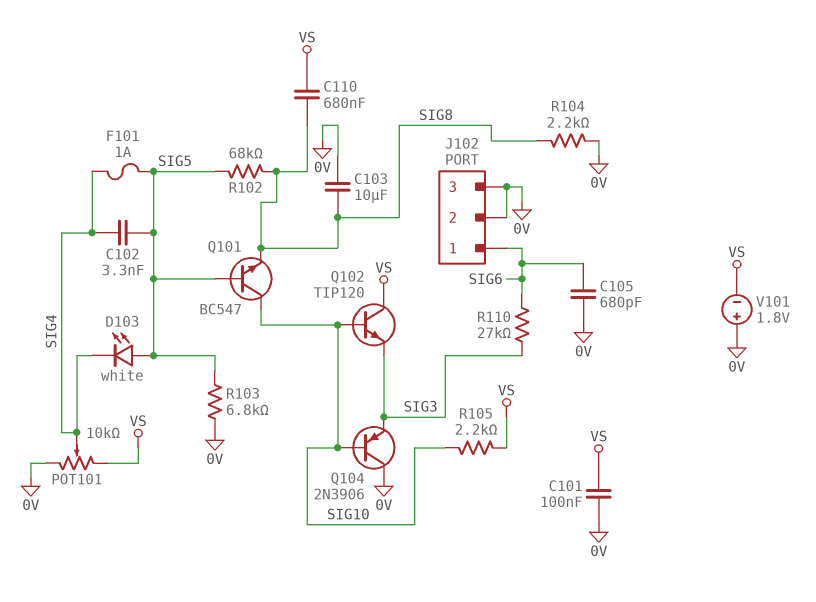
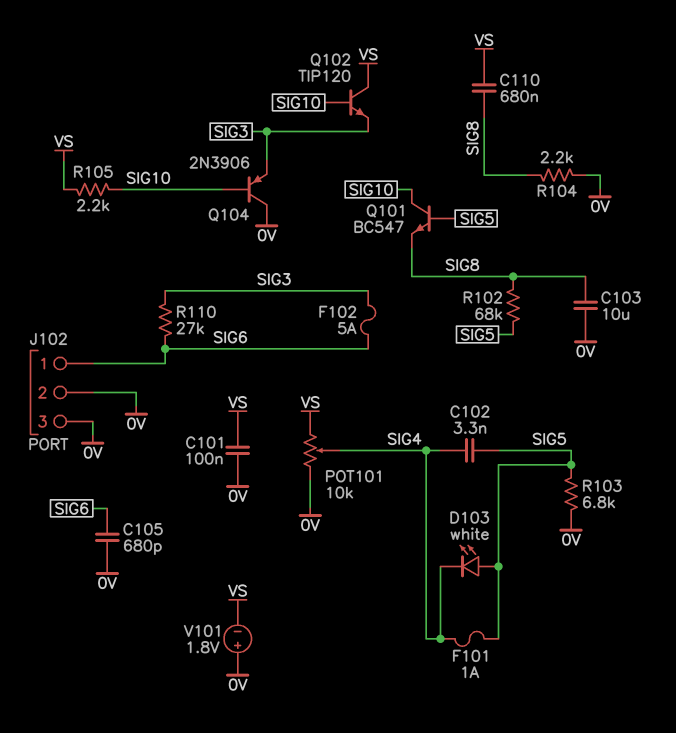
F102: none -> 5A (SIG3, SIG6)

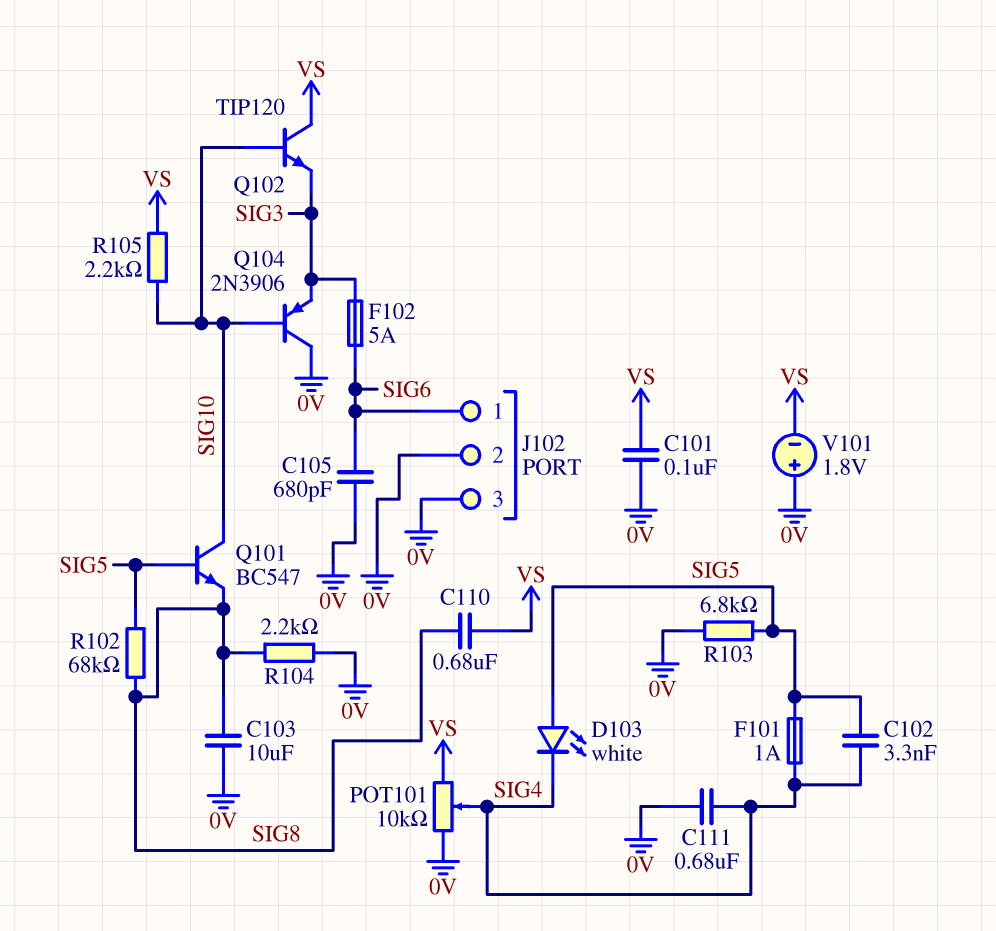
C111: none -> 680nF (0V, SIG4)
R110: 27k (SIG3, SIG6) -> none

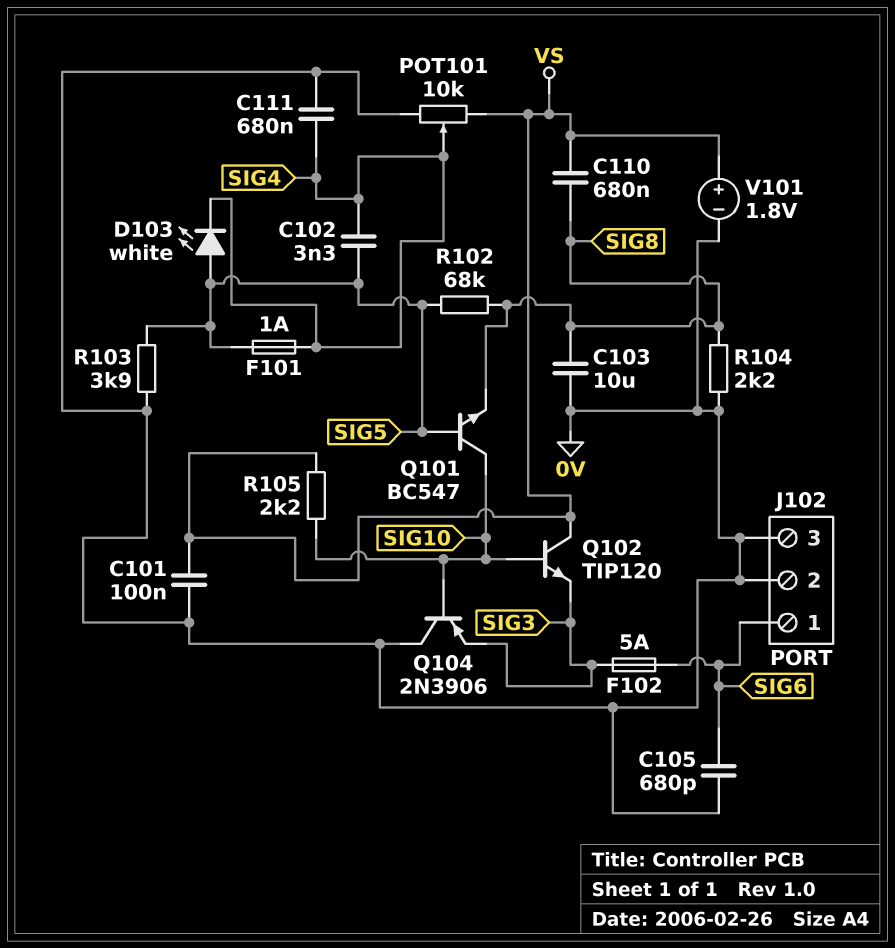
R103: 6.8k (0V, SIG5) -> 3.9k (0V, SIG5)
V101: 1.8V (plus 0V, minus VS) -> 1.8V (plus VS, minus 0V)

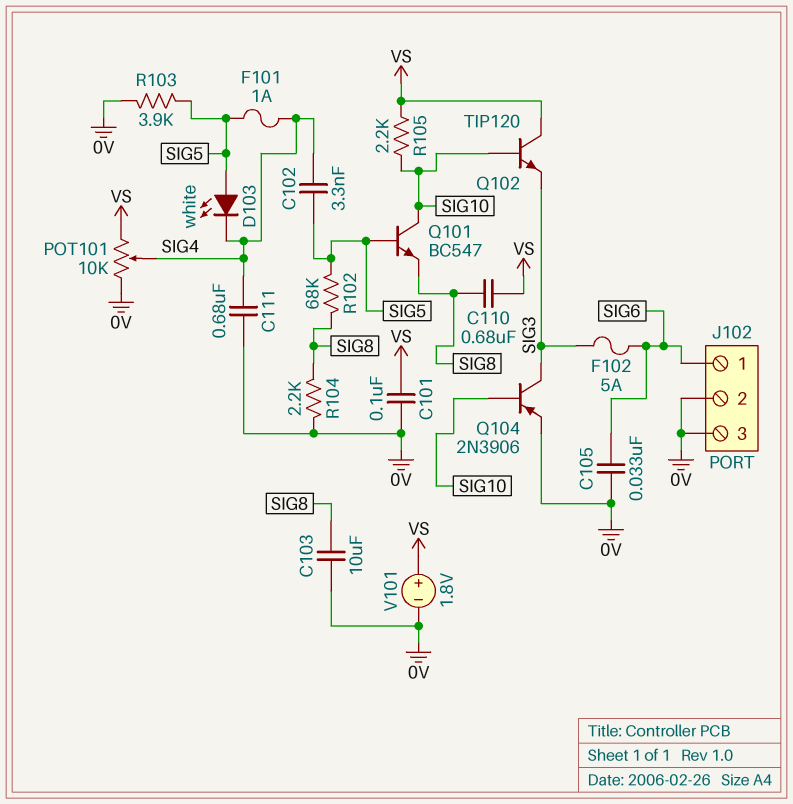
C105: 680pF (0V, SIG6) -> 33nF (0V, SIG6)
Q104: PNP 2N3906 (B SIG10, C 0V, E SIG3) -> PNP 2N3906 (B SIG10, C SIG3, E 0V)

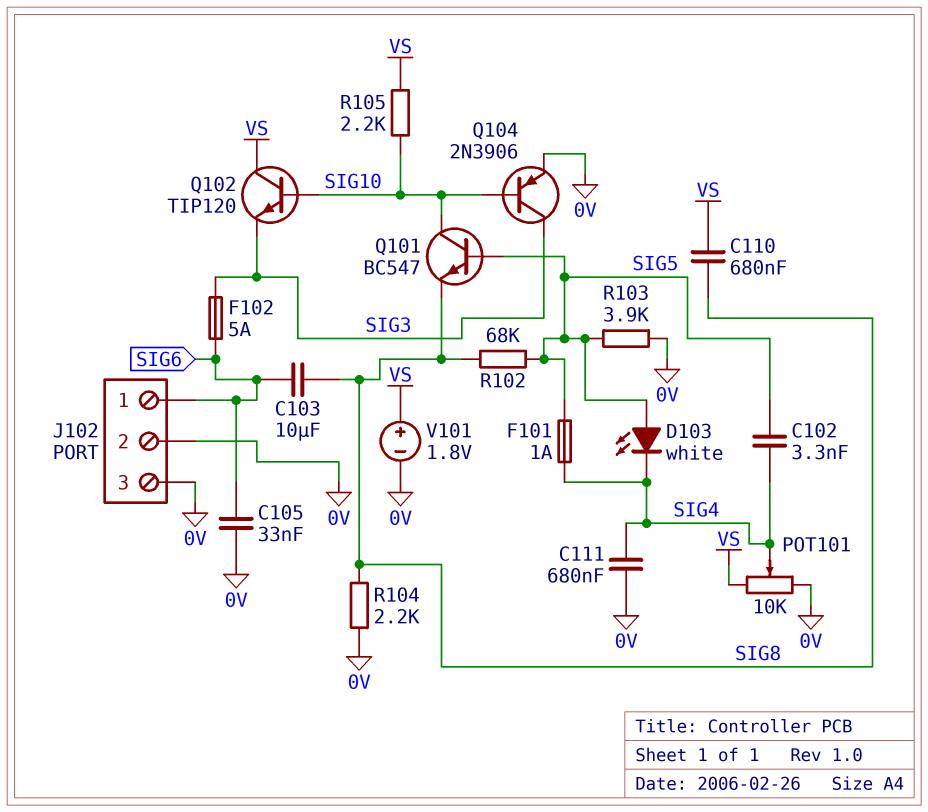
C101: 100nF (0V, VS) -> none
C103: 10uF (0V, SIG8) -> 10uF (SIG6, SIG8)

